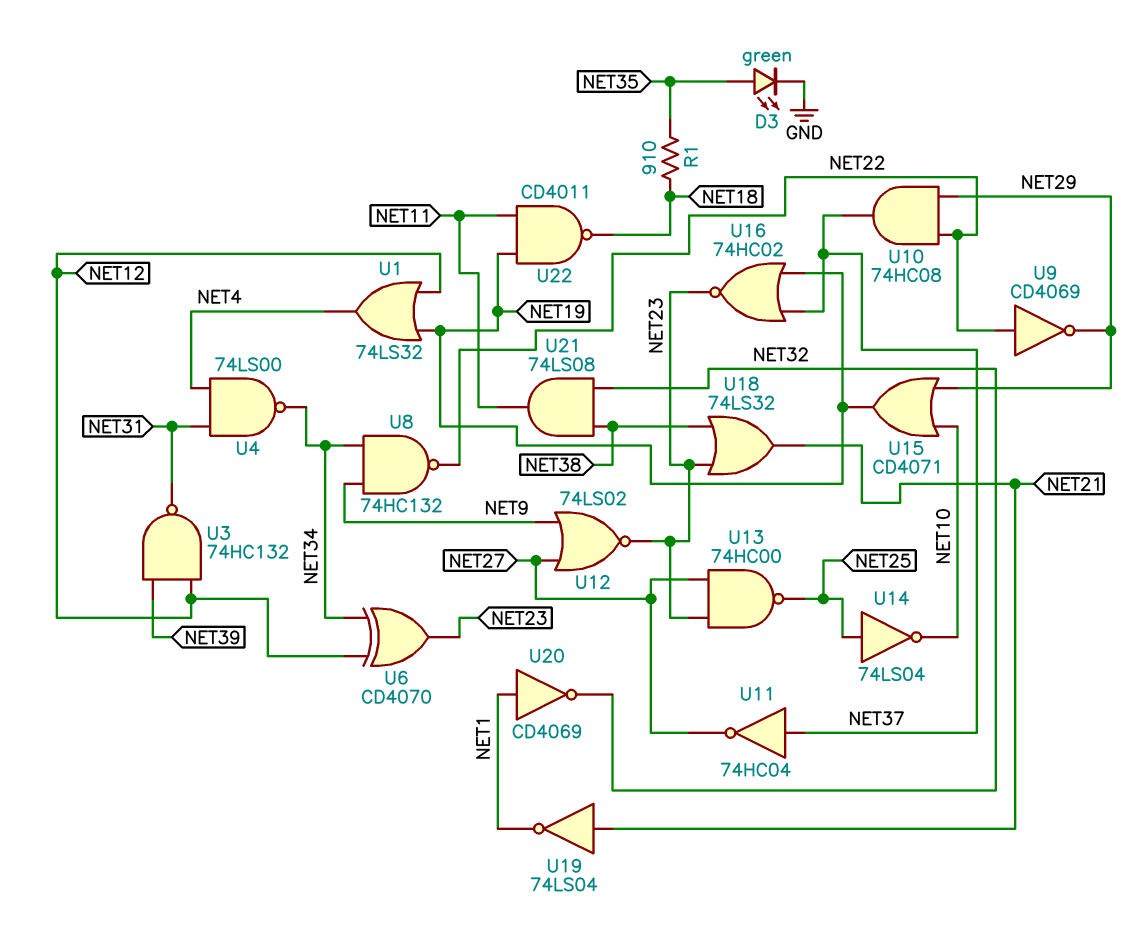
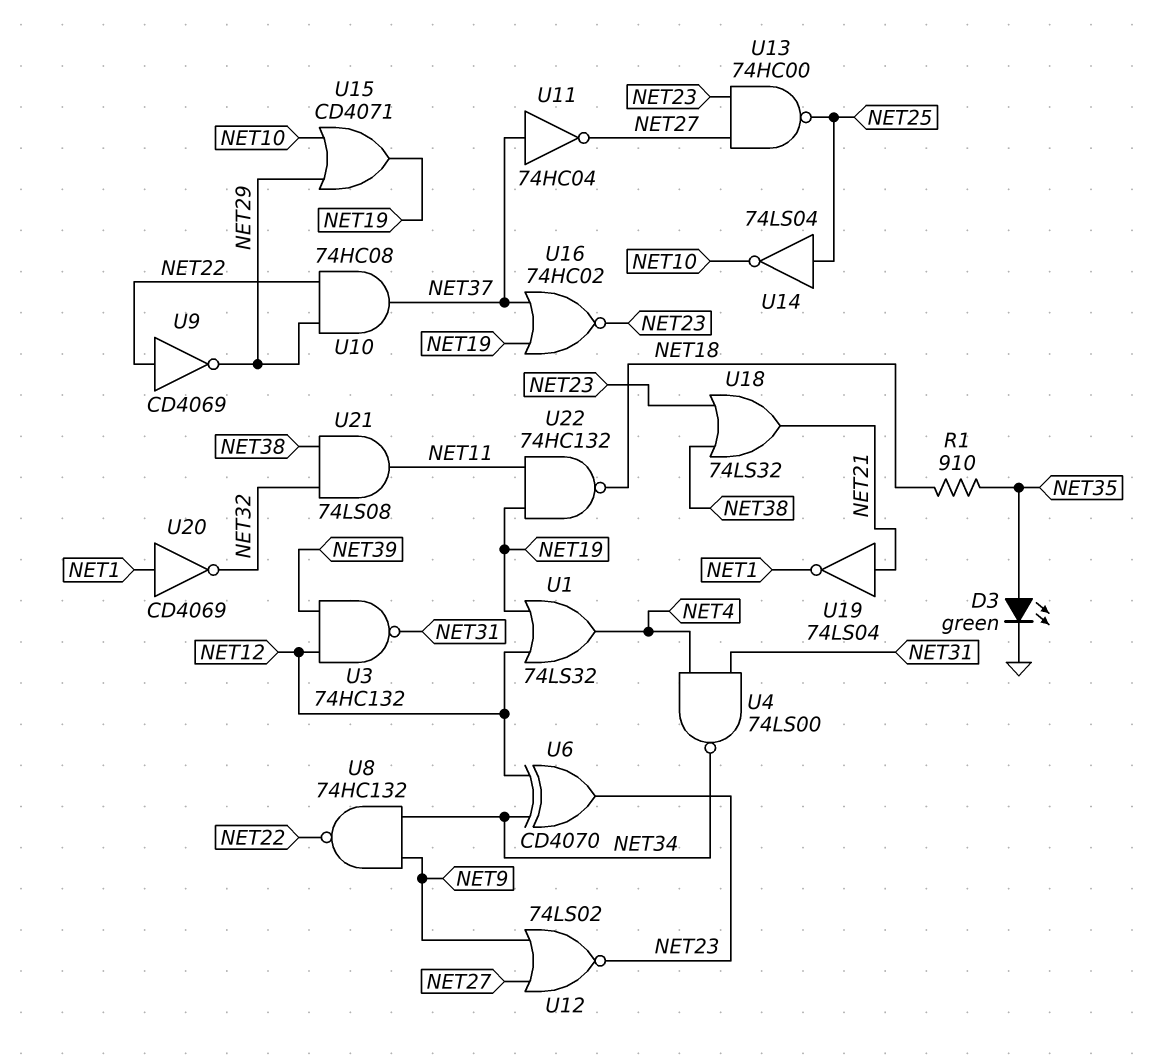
U22: NAND CD4011 (in NET11, in NET19, out NET18) -> NAND 74HC132 (in NET11, in NET19, out NET18)

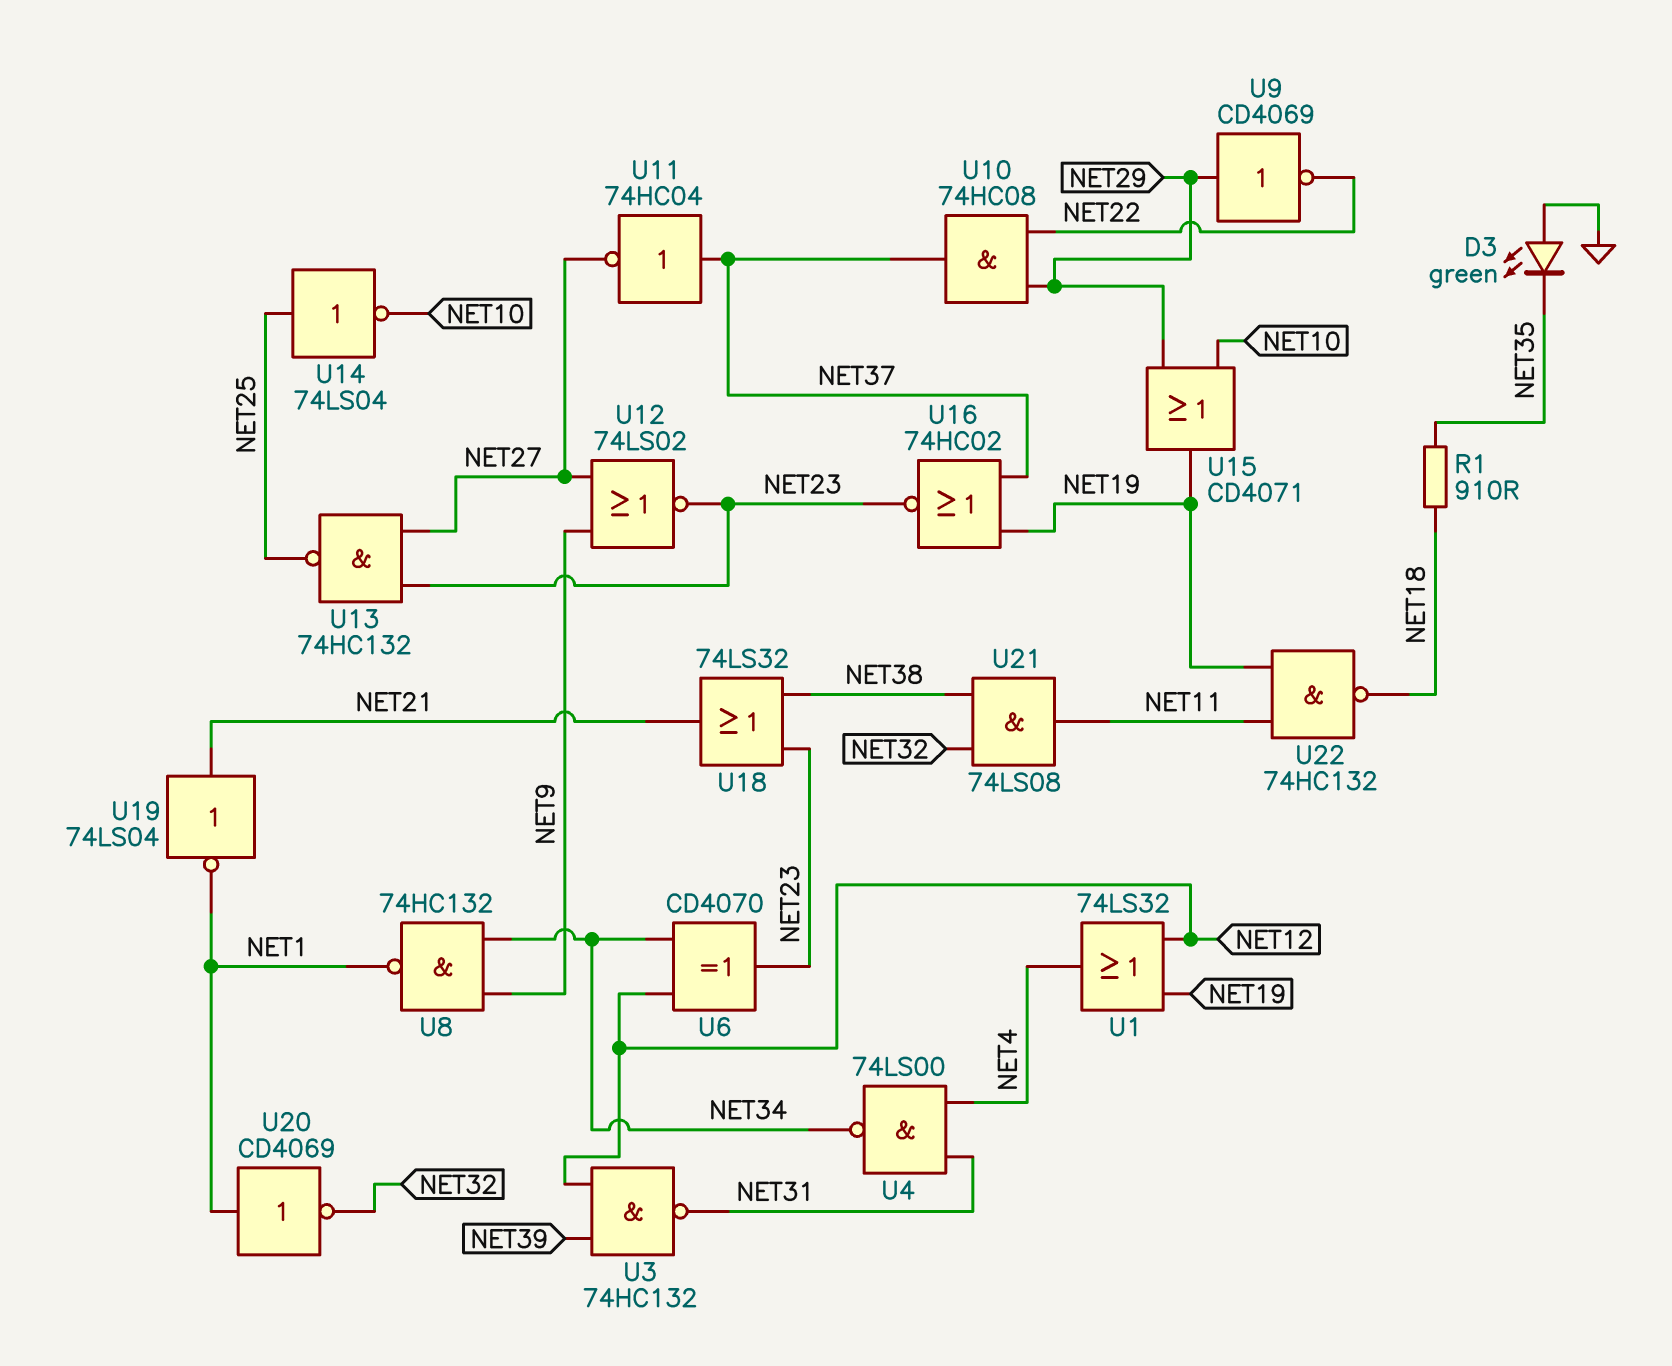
D3: LED green (A NET35, K GND) -> LED green (A GND, K NET35)
U8: NAND 74HC132 (in NET9, in NET34, out NET22) -> NAND 74HC132 (in NET9, in NET34, out NET1)
U9: NOT CD4069 (in NET22, out NET29) -> NOT CD4069 (in NET29, out NET22)
U13: NAND 74HC00 (in NET23, in NET27, out NET25) -> NAND 74HC132 (in NET23, in NET27, out NET25)

